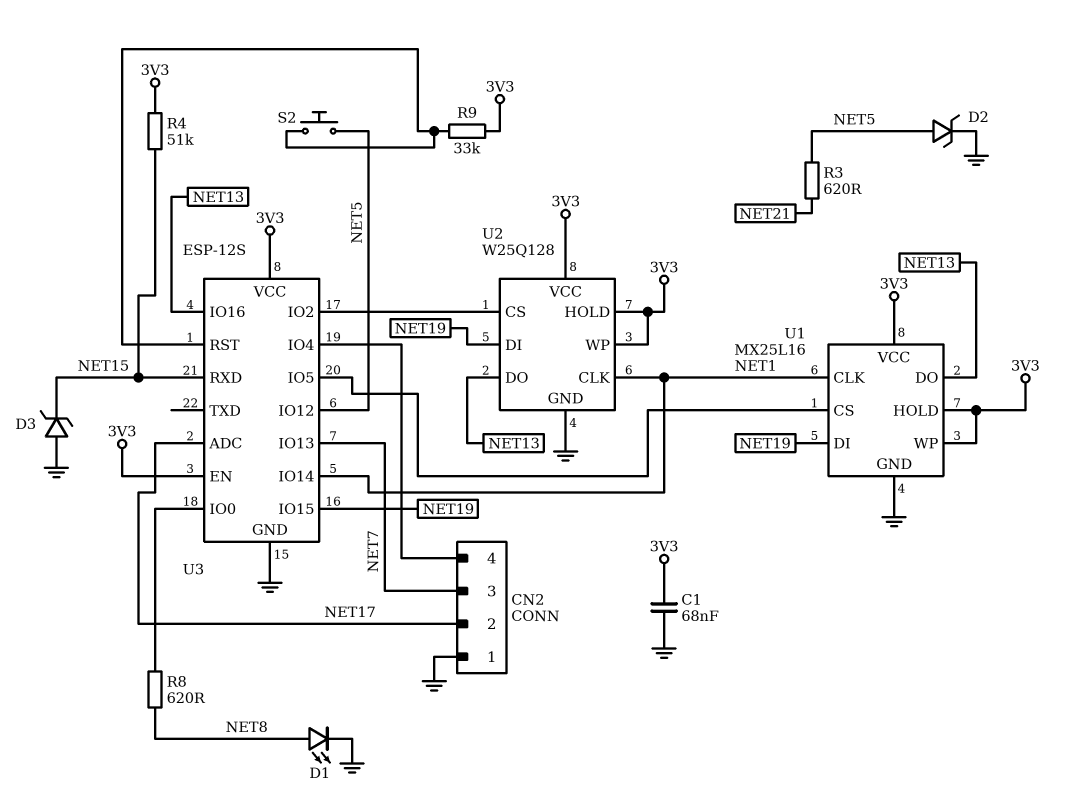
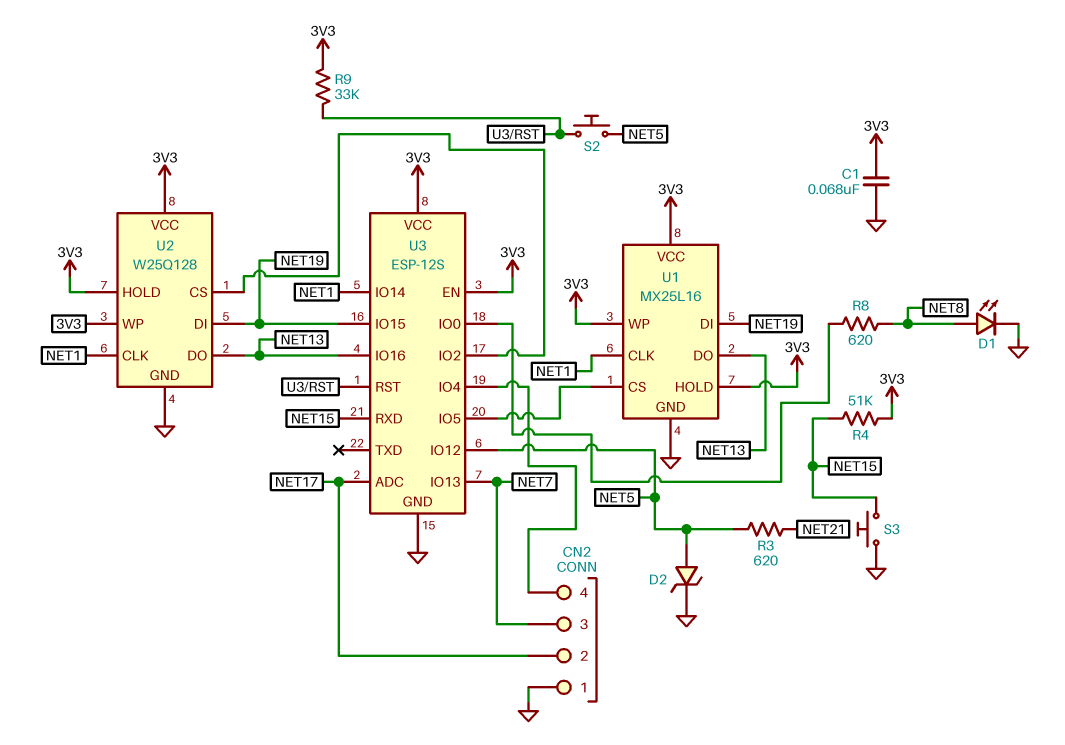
D3: zener (A GND, K NET15) -> none
S3: none -> button (GND, NET15)

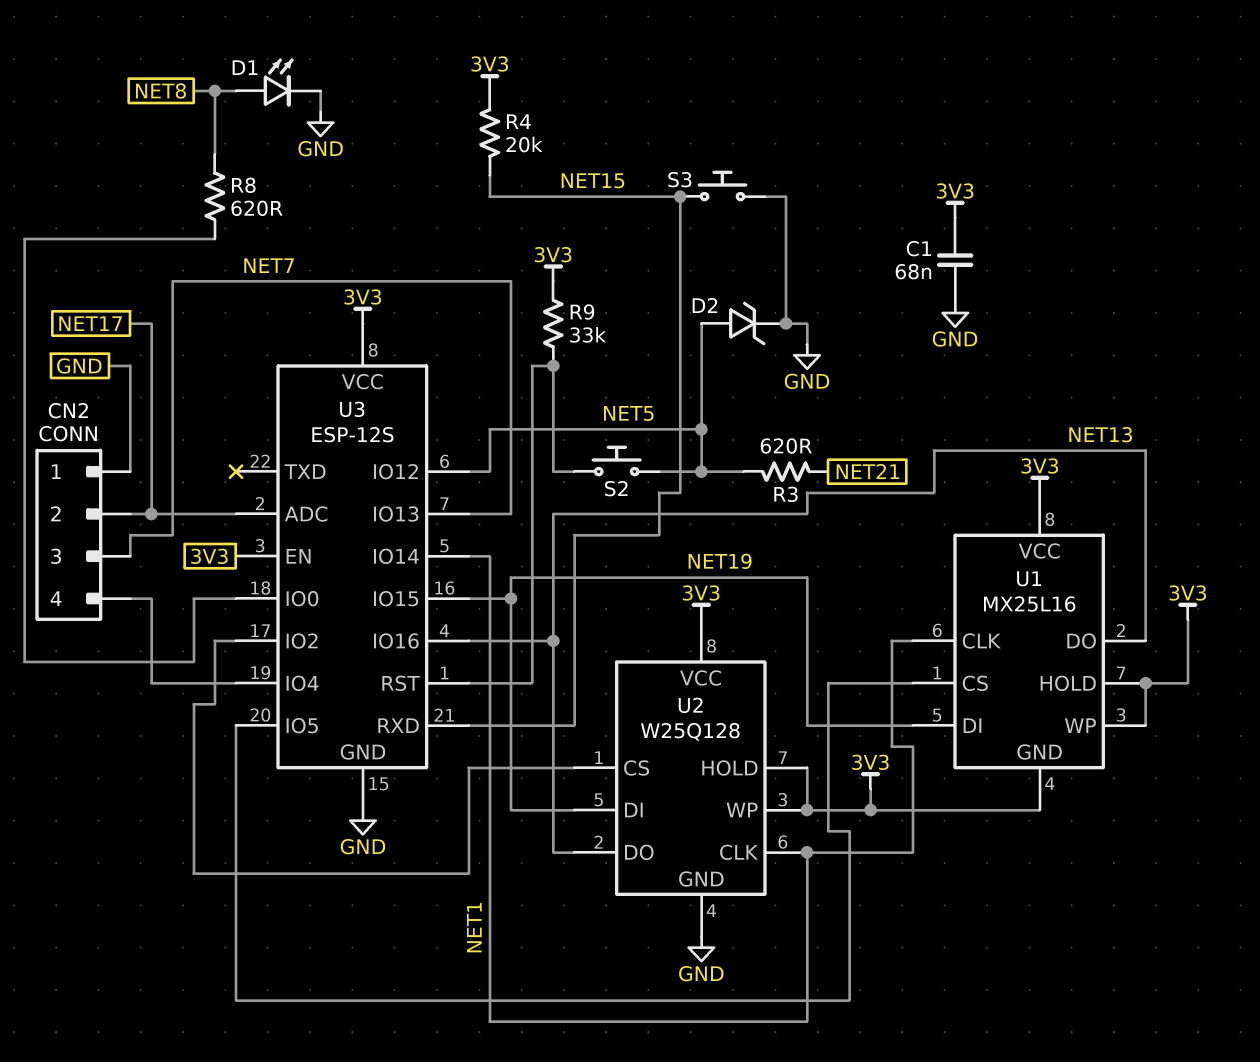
R4: 51k (3V3, NET15) -> 20k (3V3, NET15)
U1 pin GND: GND -> 3V3

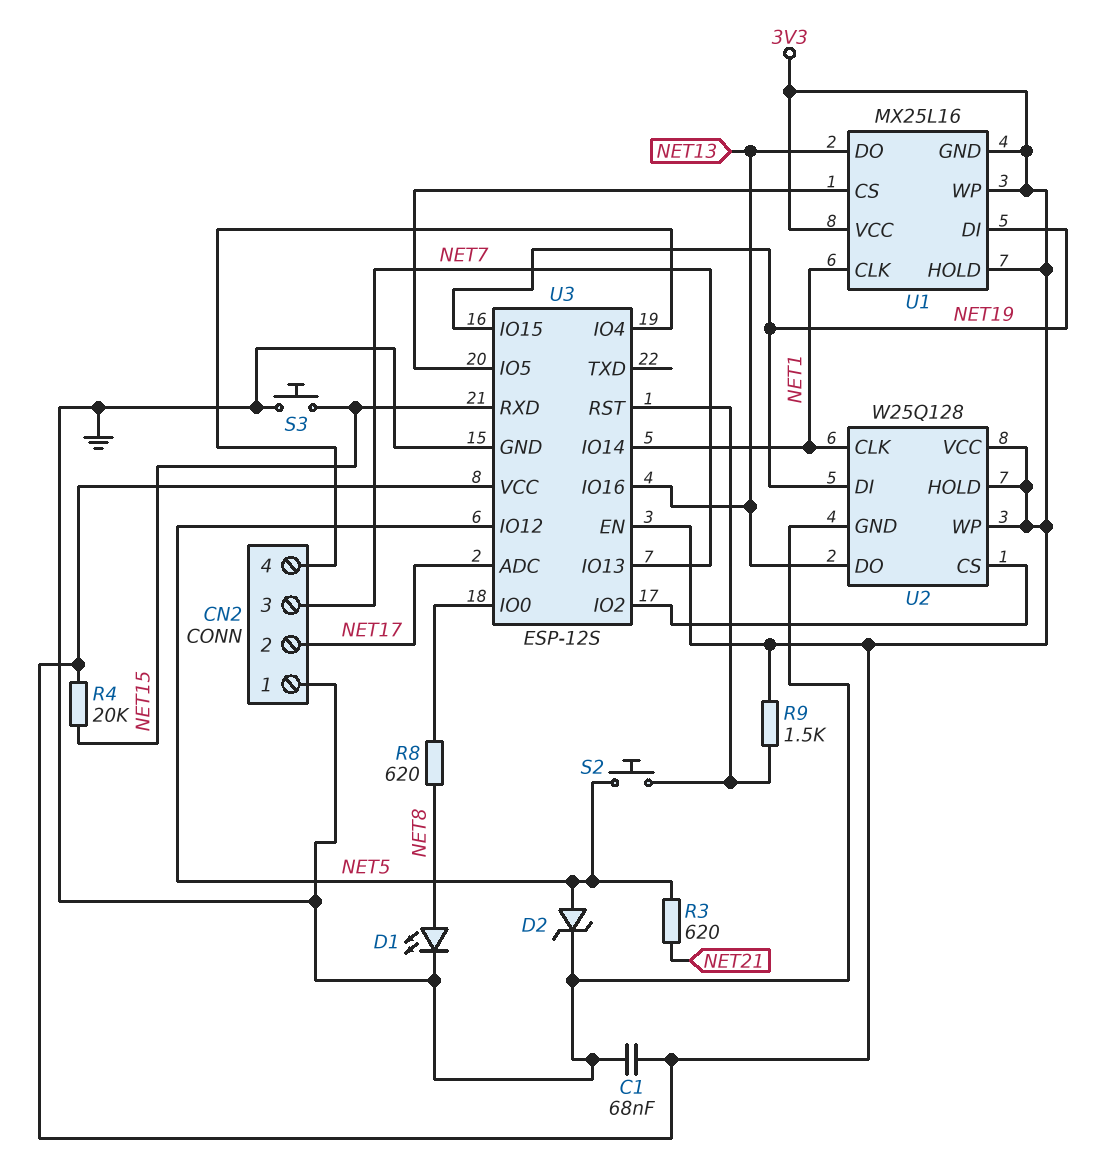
R9: 33k (3V3, U3/RST) -> 1.5k (3V3, U3/RST)

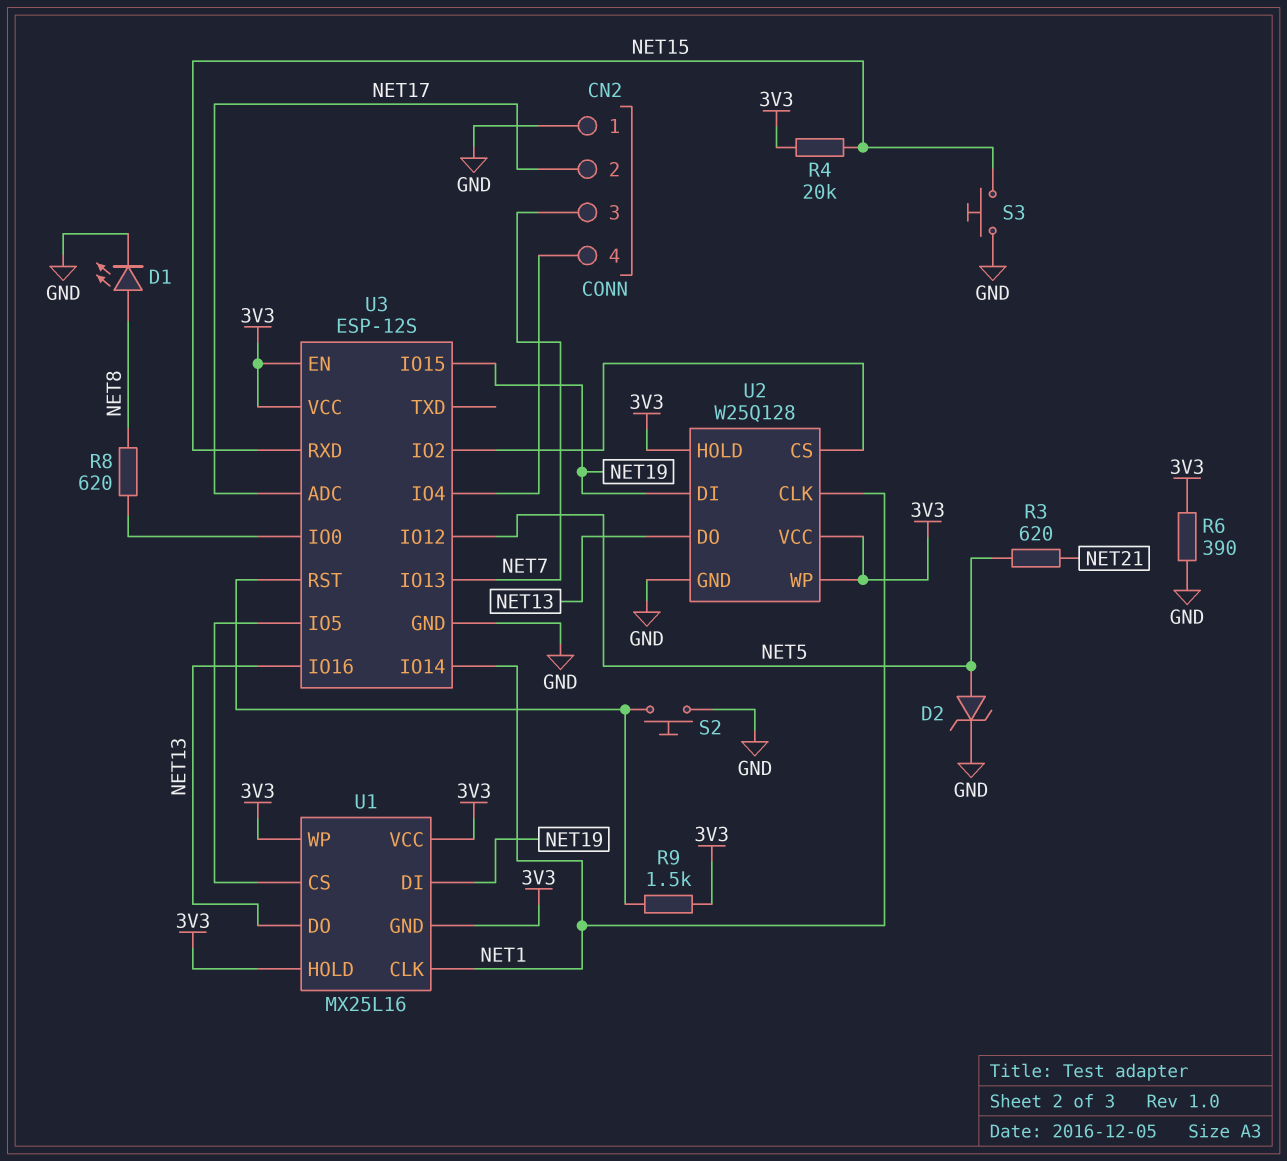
C1: 68nF (3V3, GND) -> none
R6: none -> 390 (3V3, GND)
S2: button (NET5, U3/RST) -> button (GND, U3/RST)

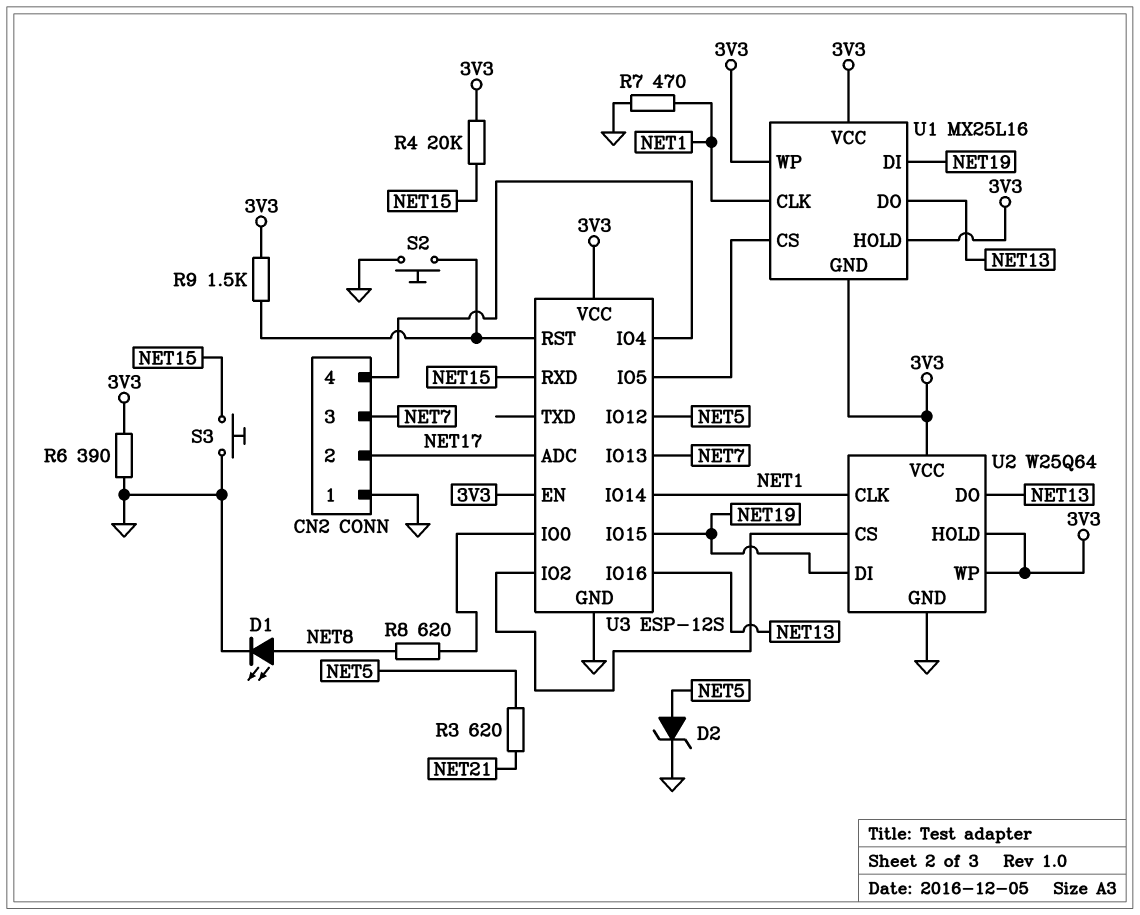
R7: none -> 470 (GND, NET1)
U2: W25Q128 -> W25Q64

